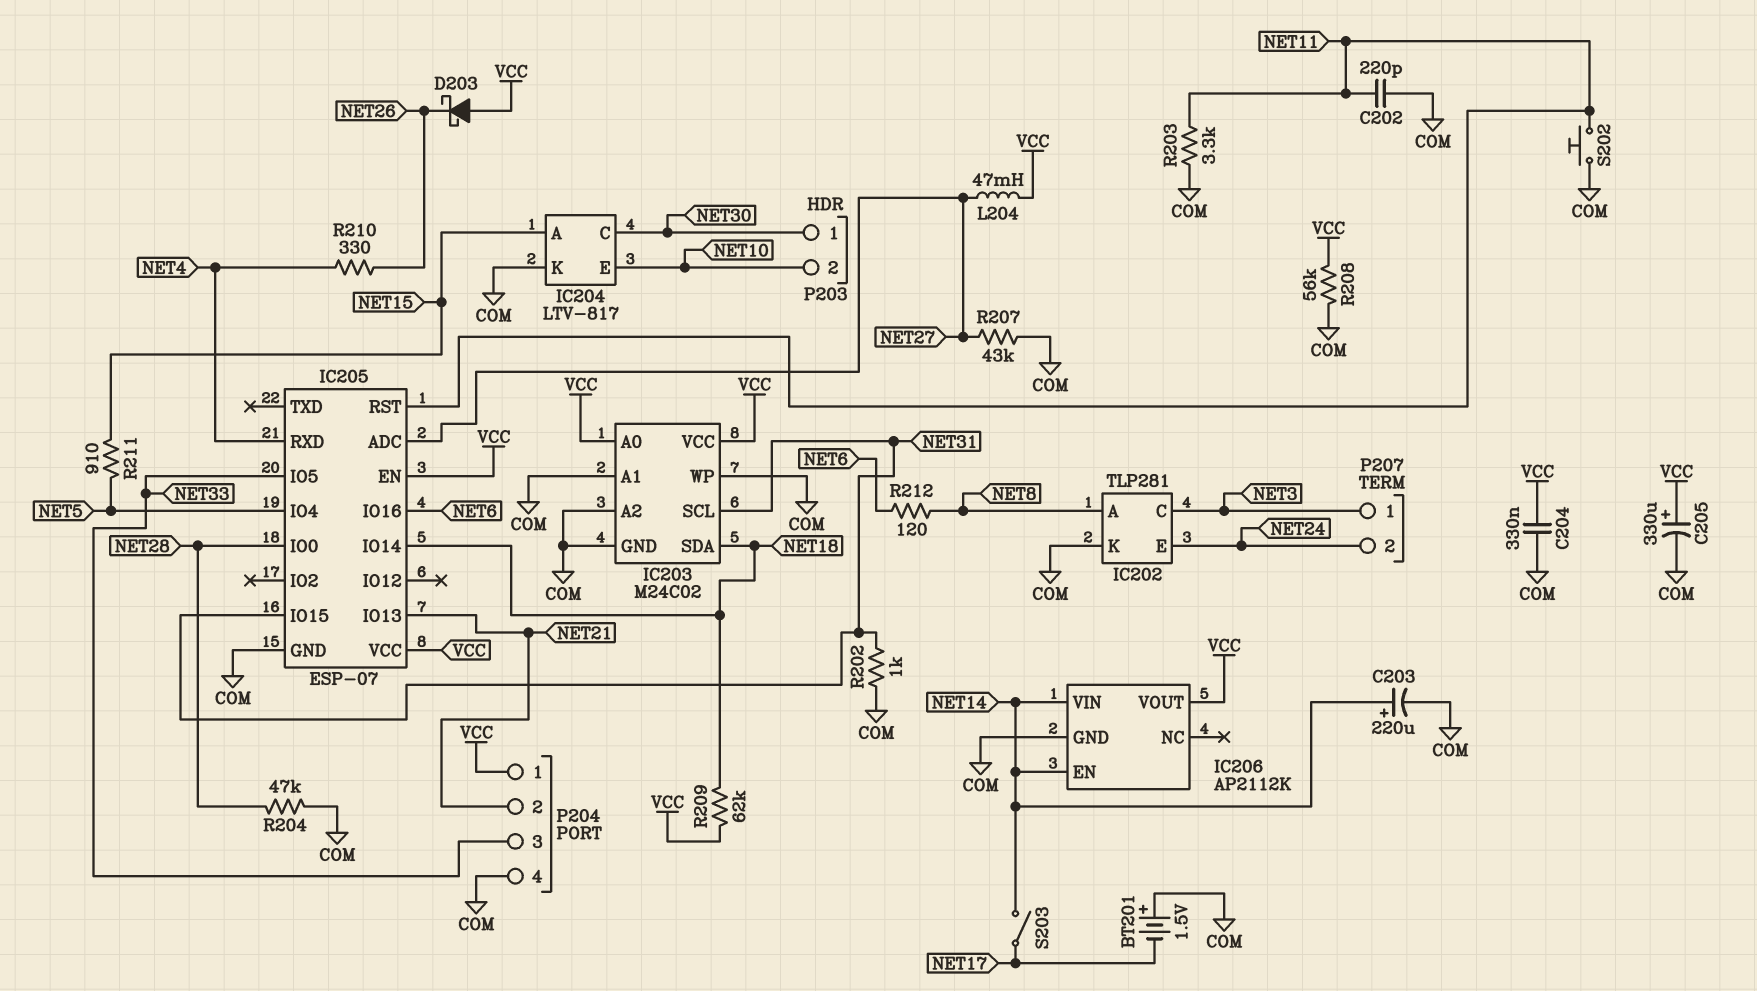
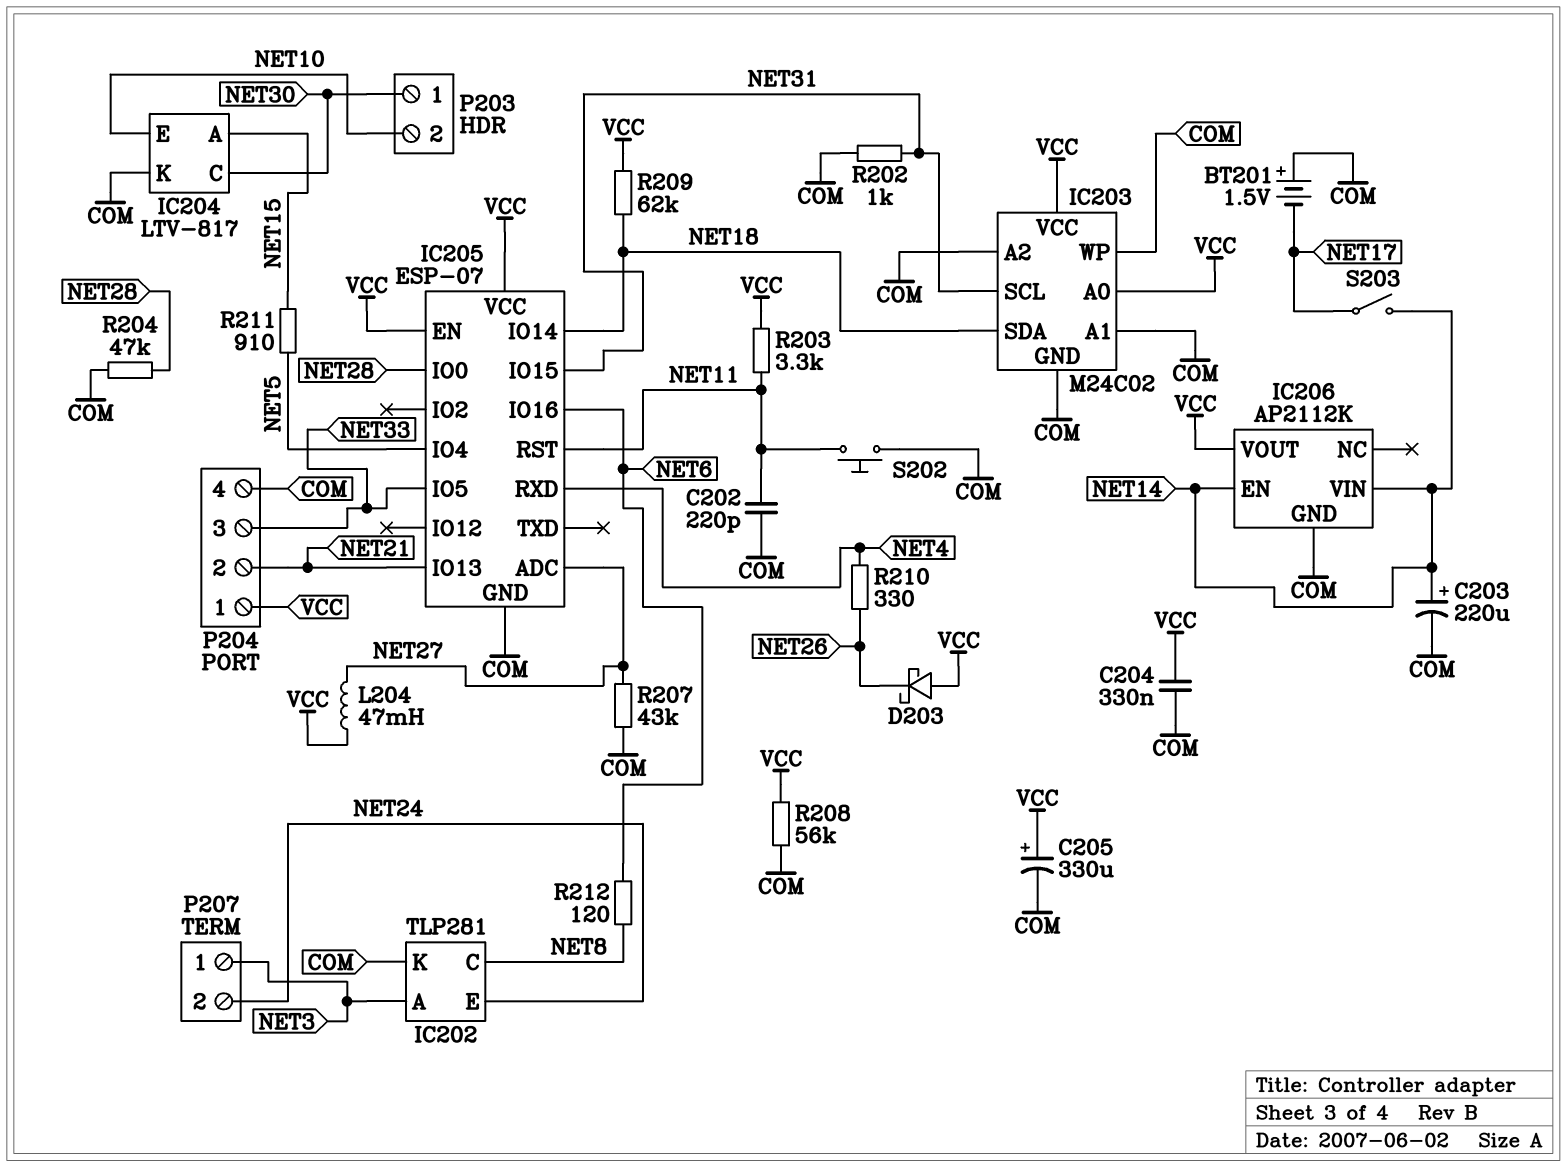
IC202 pin A: NET8 -> NET3
IC202 pin C: NET3 -> NET8
R203: 3.3k (COM, NET11) -> 3.3k (NET11, VCC)

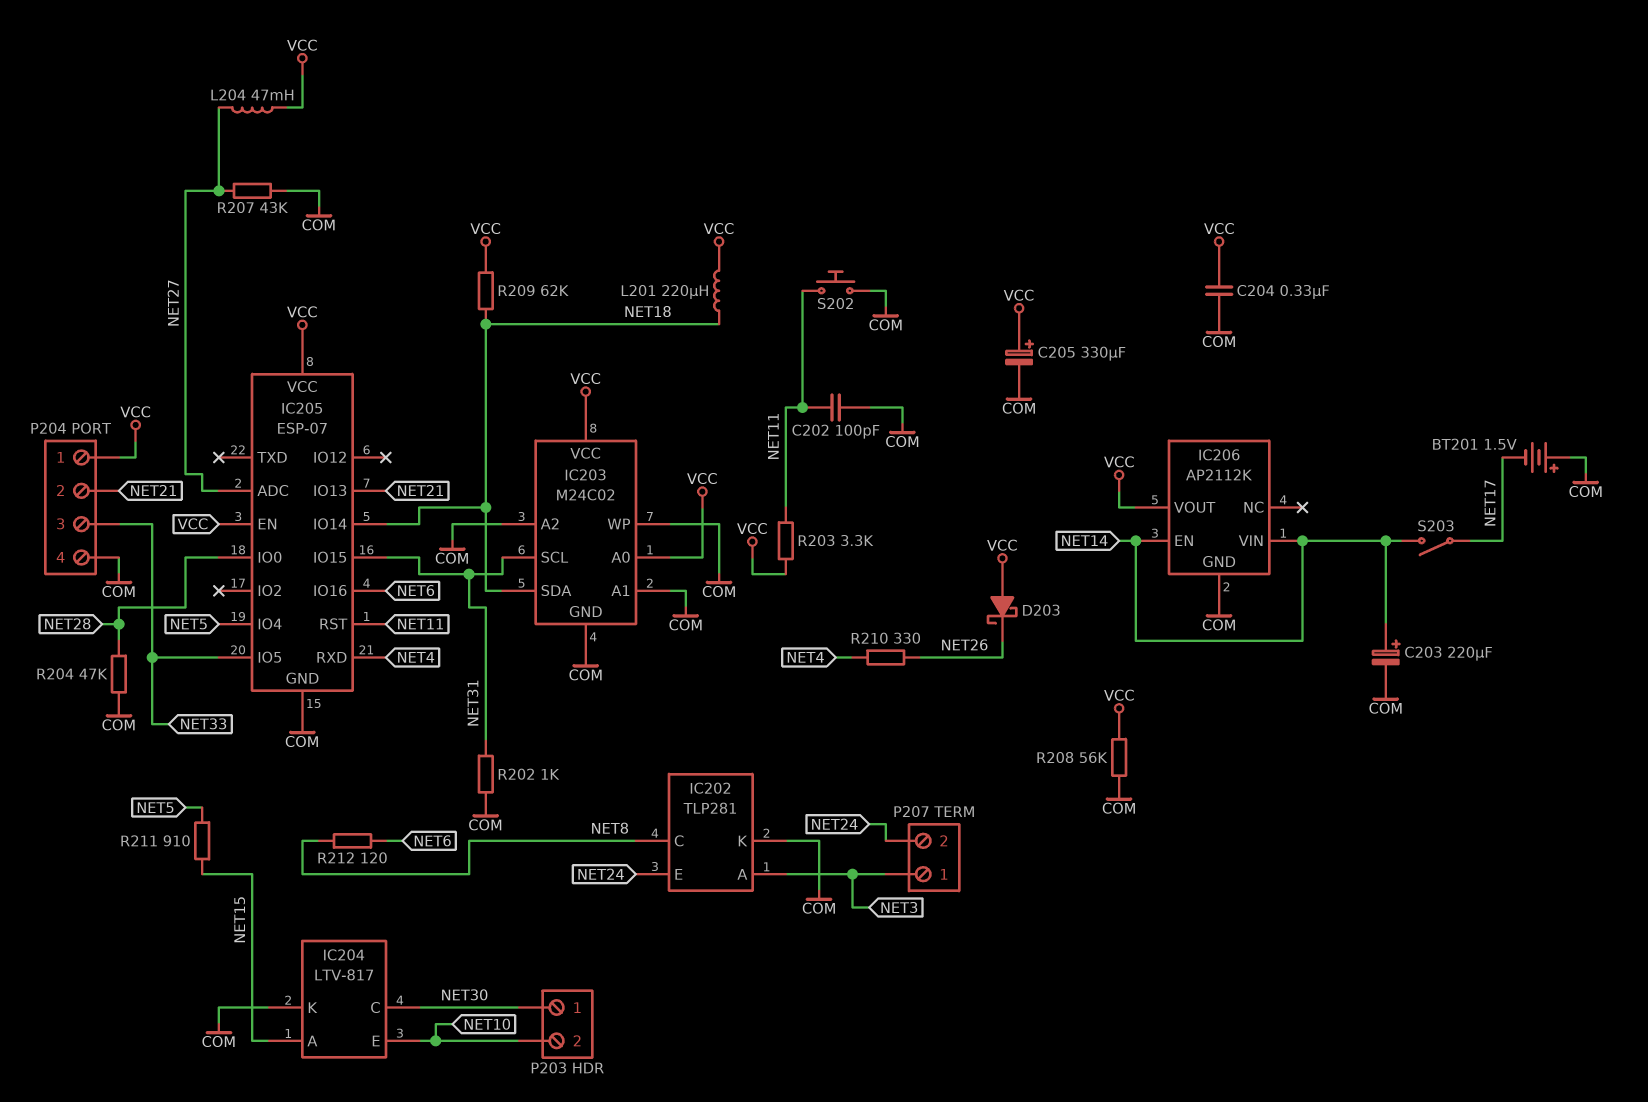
C202: 220pF (COM, NET11) -> 100pF (COM, NET11)
L201: none -> 220uH (NET18, VCC)

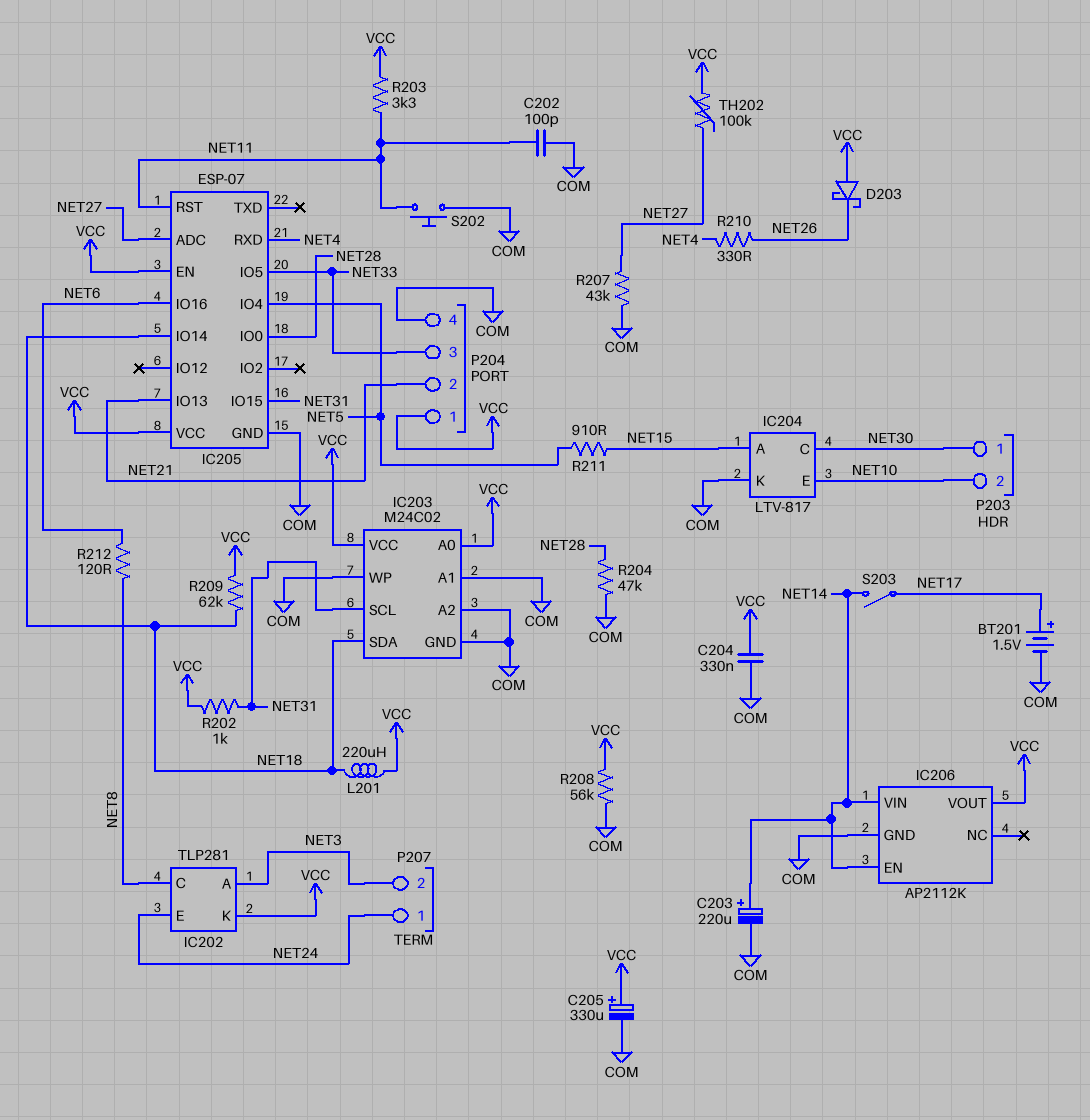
BT201: 1.5V (plus COM, minus NET17) -> 1.5V (plus NET17, minus COM)
IC202 pin K: COM -> VCC
L204: 47mH (NET27, VCC) -> none
P207 pin 1: NET3 -> NET24
P207 pin 2: NET24 -> NET3
R202: 1k (COM, NET31) -> 1k (NET31, VCC)
TH202: none -> 100k (NET27, VCC)

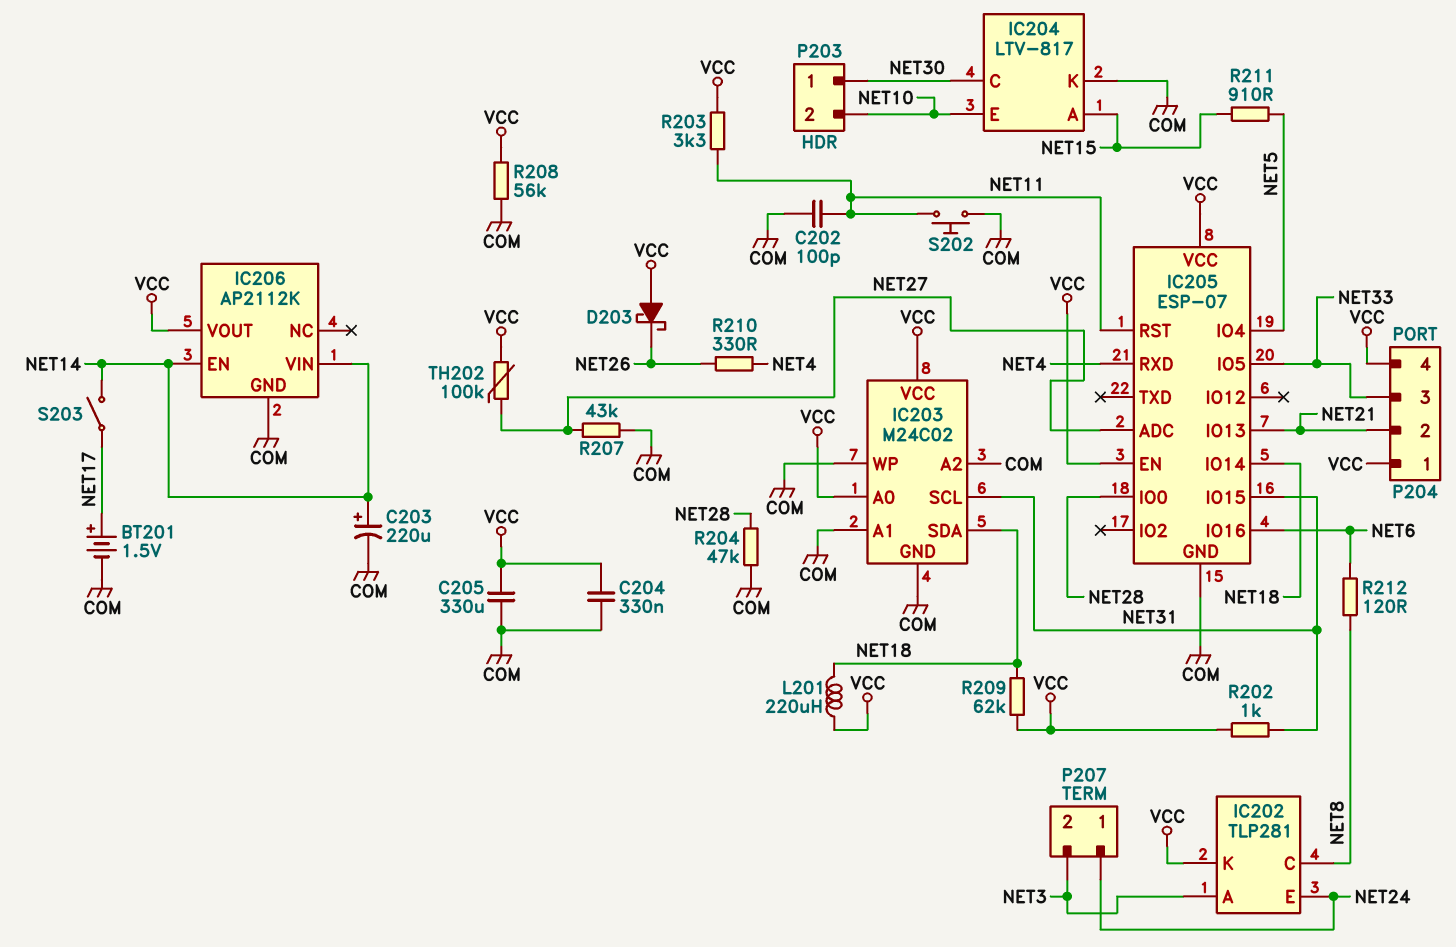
C205: 330uF (plus VCC, minus COM) -> 330uF (COM, VCC)
P204 pin 4: COM -> VCC

